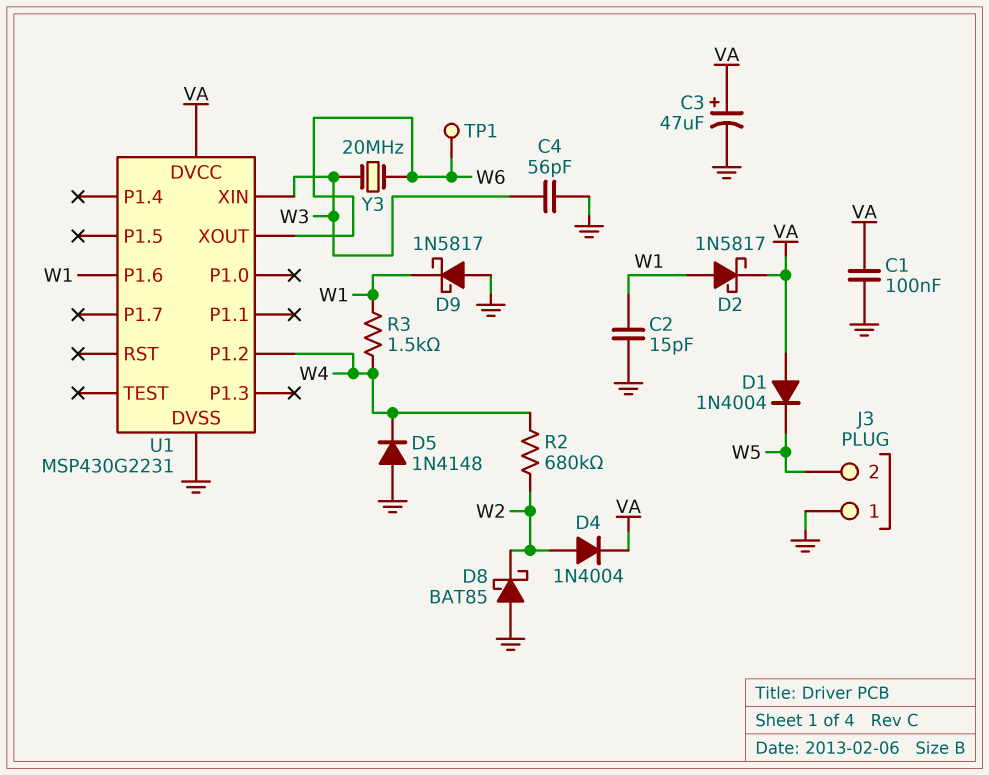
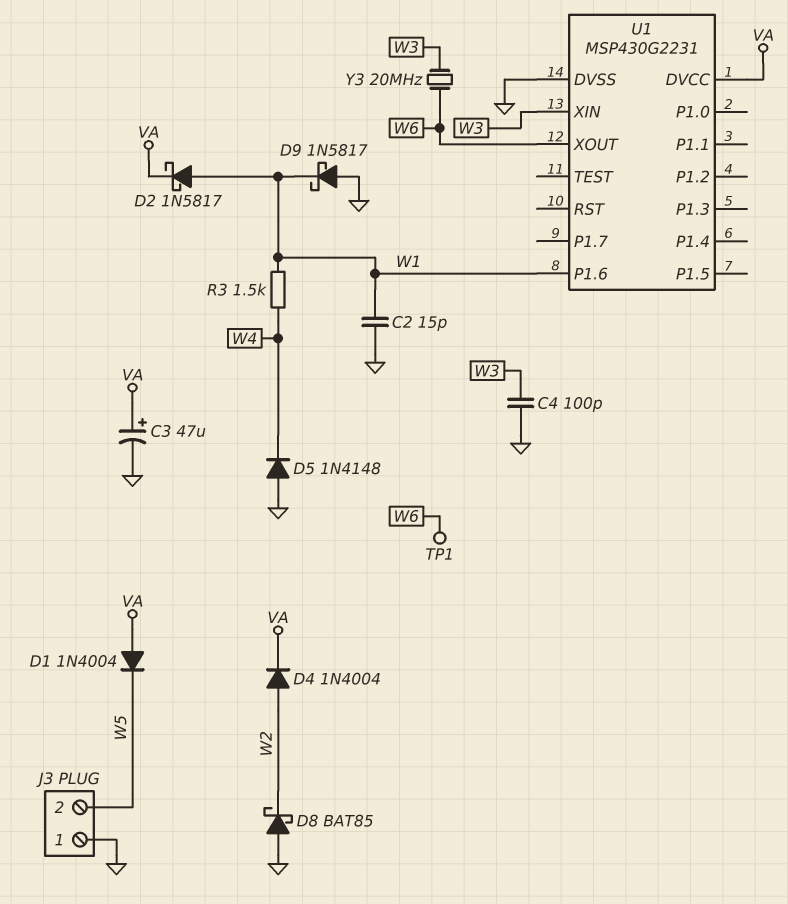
C1: 100nF (GND, VA) -> none
C4: 56pF (GND, W3) -> 100pF (GND, W3)
R2: 680k (W2, W4) -> none
U1 pin P1.2: W4 -> none

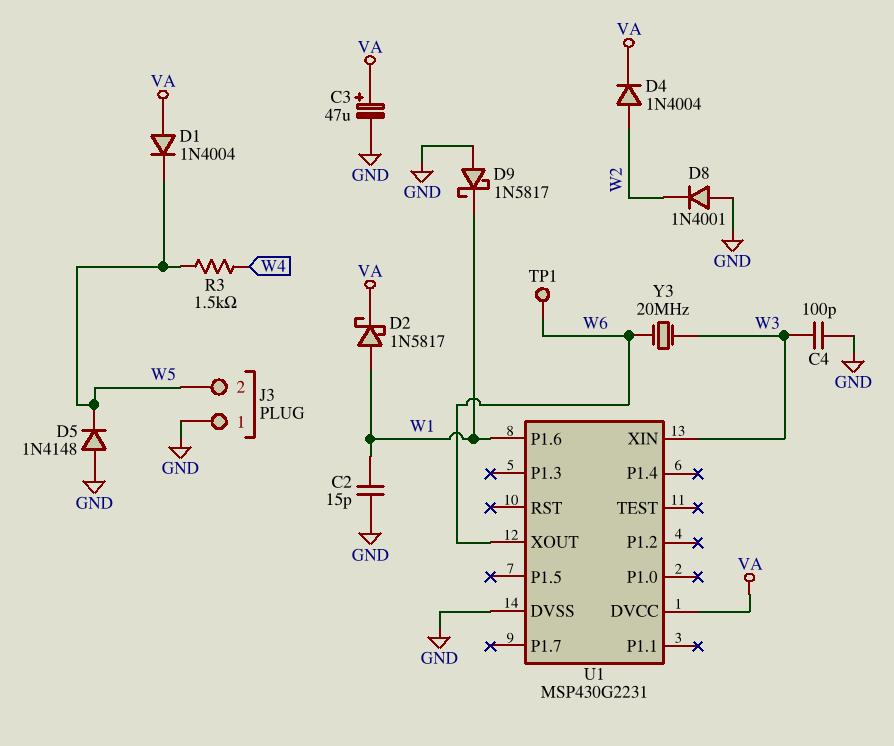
D5: diode 1N4148 (A GND, K W4) -> diode 1N4148 (A GND, K W5)
D8: schottky BAT85 (A GND, K W2) -> diode 1N4001 (A GND, K W2)
R3: 1.5k (W1, W4) -> 1.5k (W4, W5)

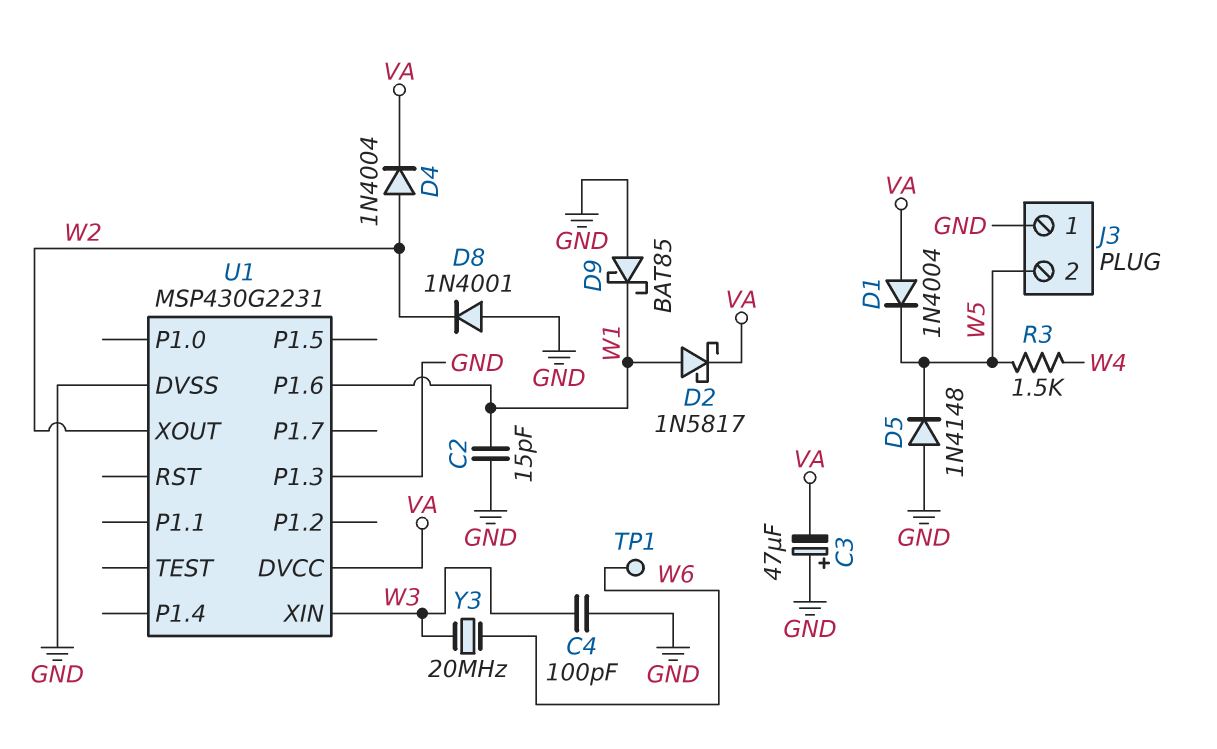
C3: 47uF (plus VA, minus GND) -> 47uF (plus GND, minus VA)
D9: schottky 1N5817 (A GND, K W1) -> schottky BAT85 (A GND, K W1)
U1 pin P1.3: none -> GND
U1 pin XOUT: W6 -> W2

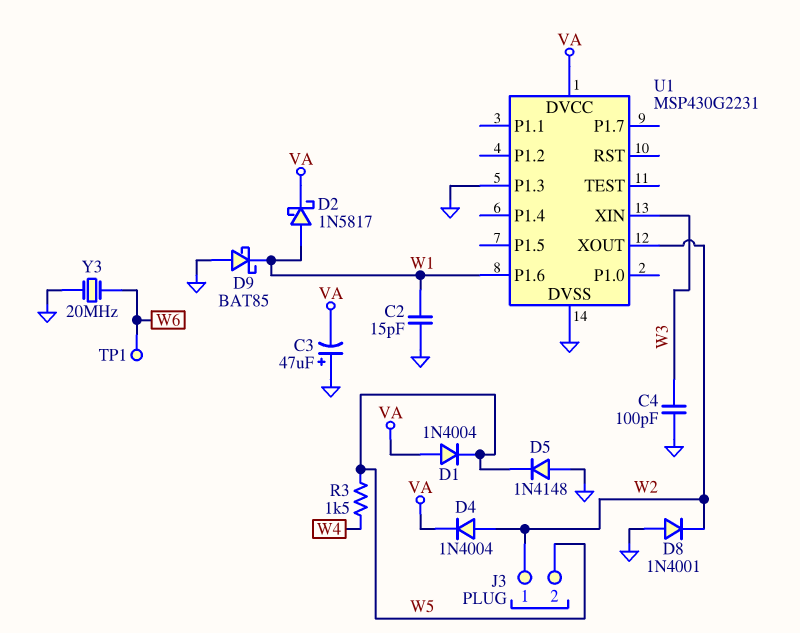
J3 pin 1: GND -> W2
Y3: 20MHz (W3, W6) -> 20MHz (GND, W6)

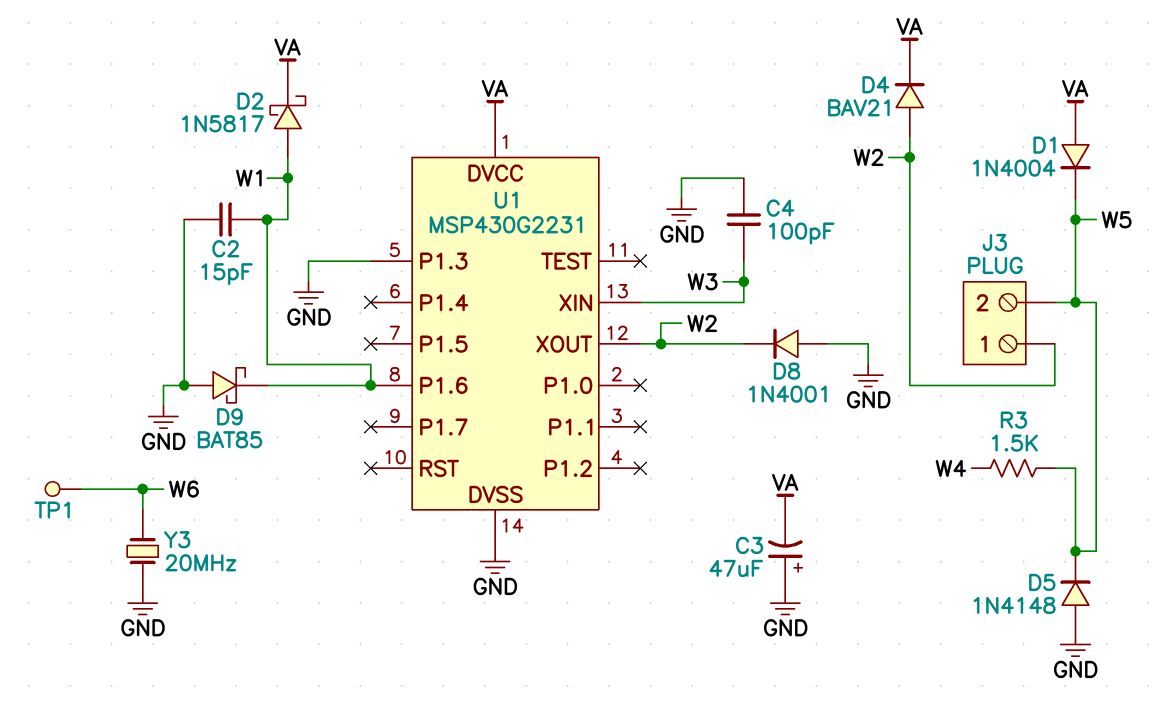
D4: diode 1N4004 (A W2, K VA) -> diode BAV21 (A W2, K VA)

